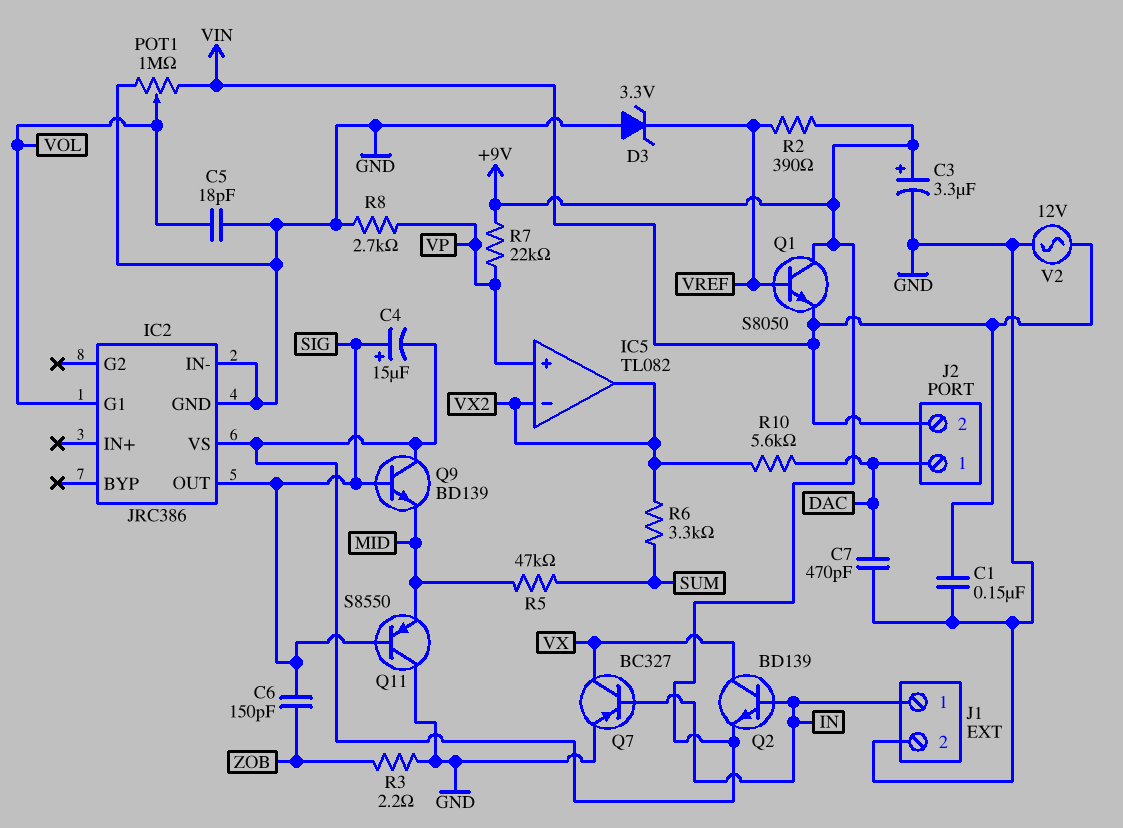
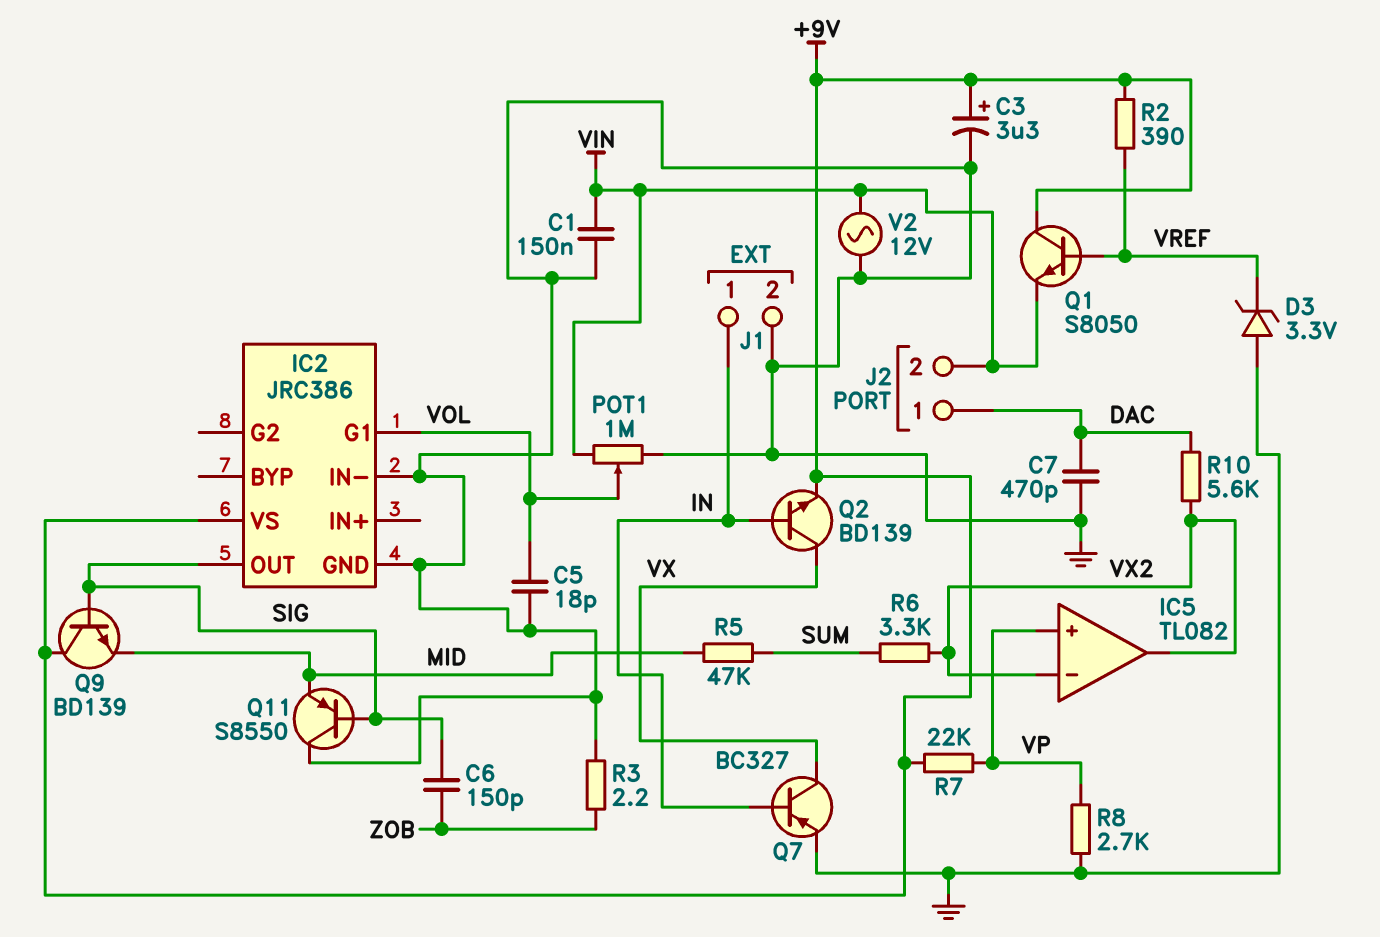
C4: 15uF (plus SIG, minus +9V) -> none

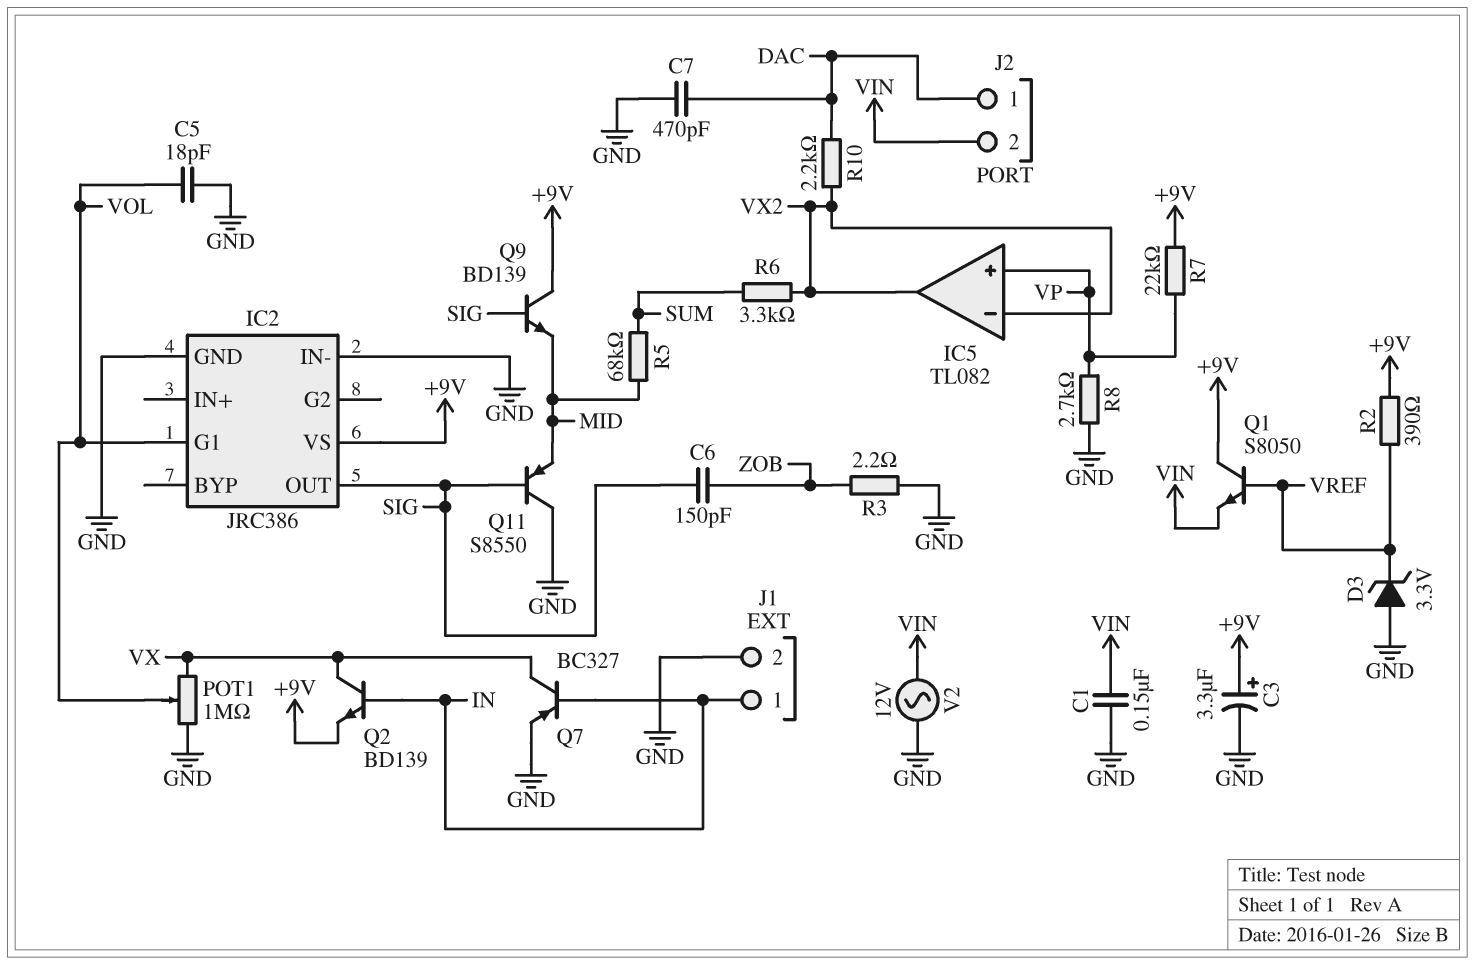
POT1: 1M (GND, VIN, wiper VOL) -> 1M (GND, VX, wiper VOL)
R5: 47k (MID, SUM) -> 68k (MID, SUM)
R10: 5.6k (DAC, VX2) -> 2.2k (DAC, VX2)

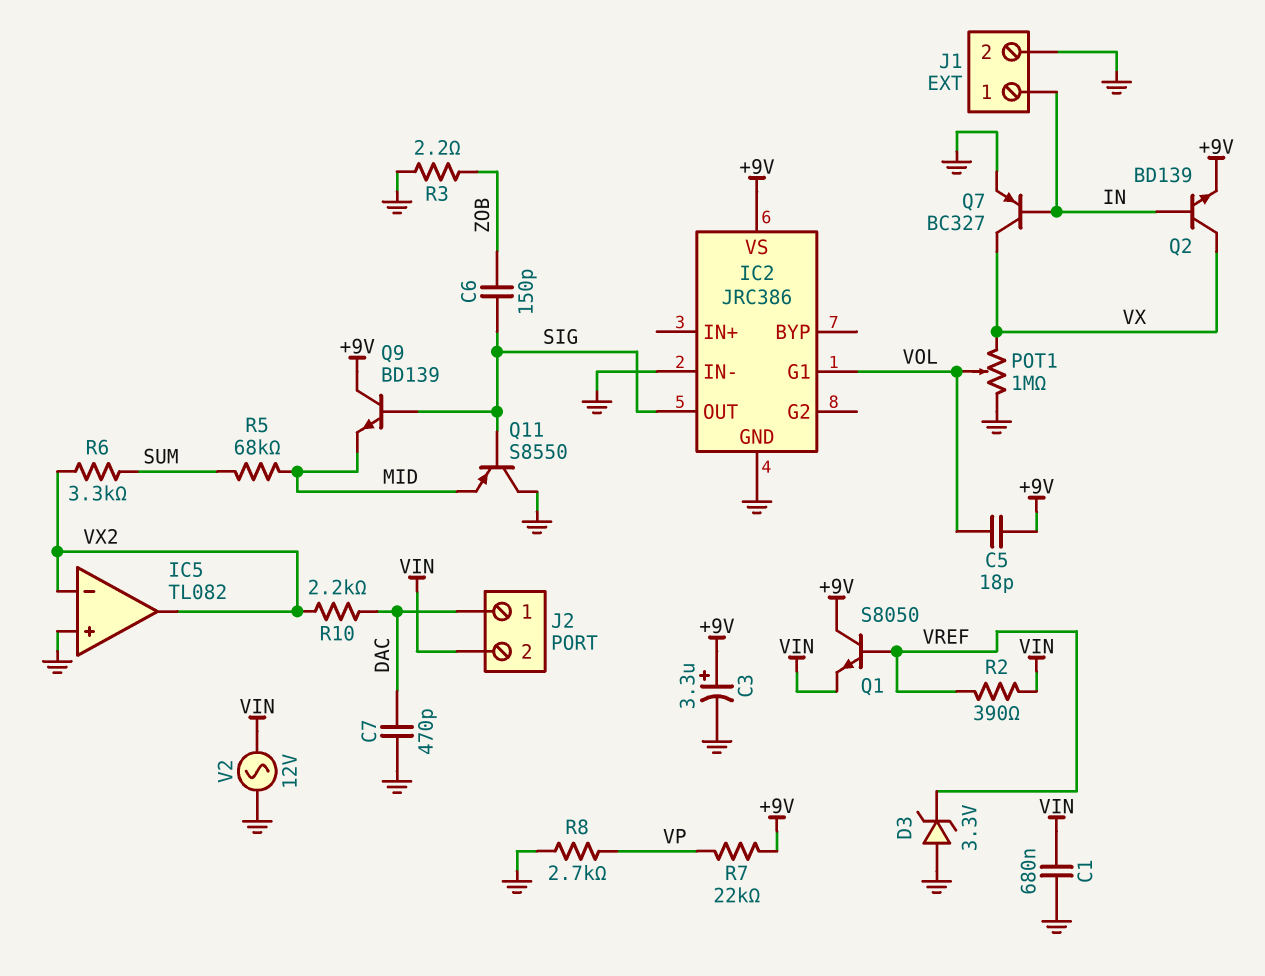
C1: 150nF (GND, VIN) -> 680nF (GND, VIN)
C5: 18pF (GND, VOL) -> 18pF (+9V, VOL)
IC5 pin in+: VP -> GND
R2: 390 (+9V, VREF) -> 390 (VIN, VREF)

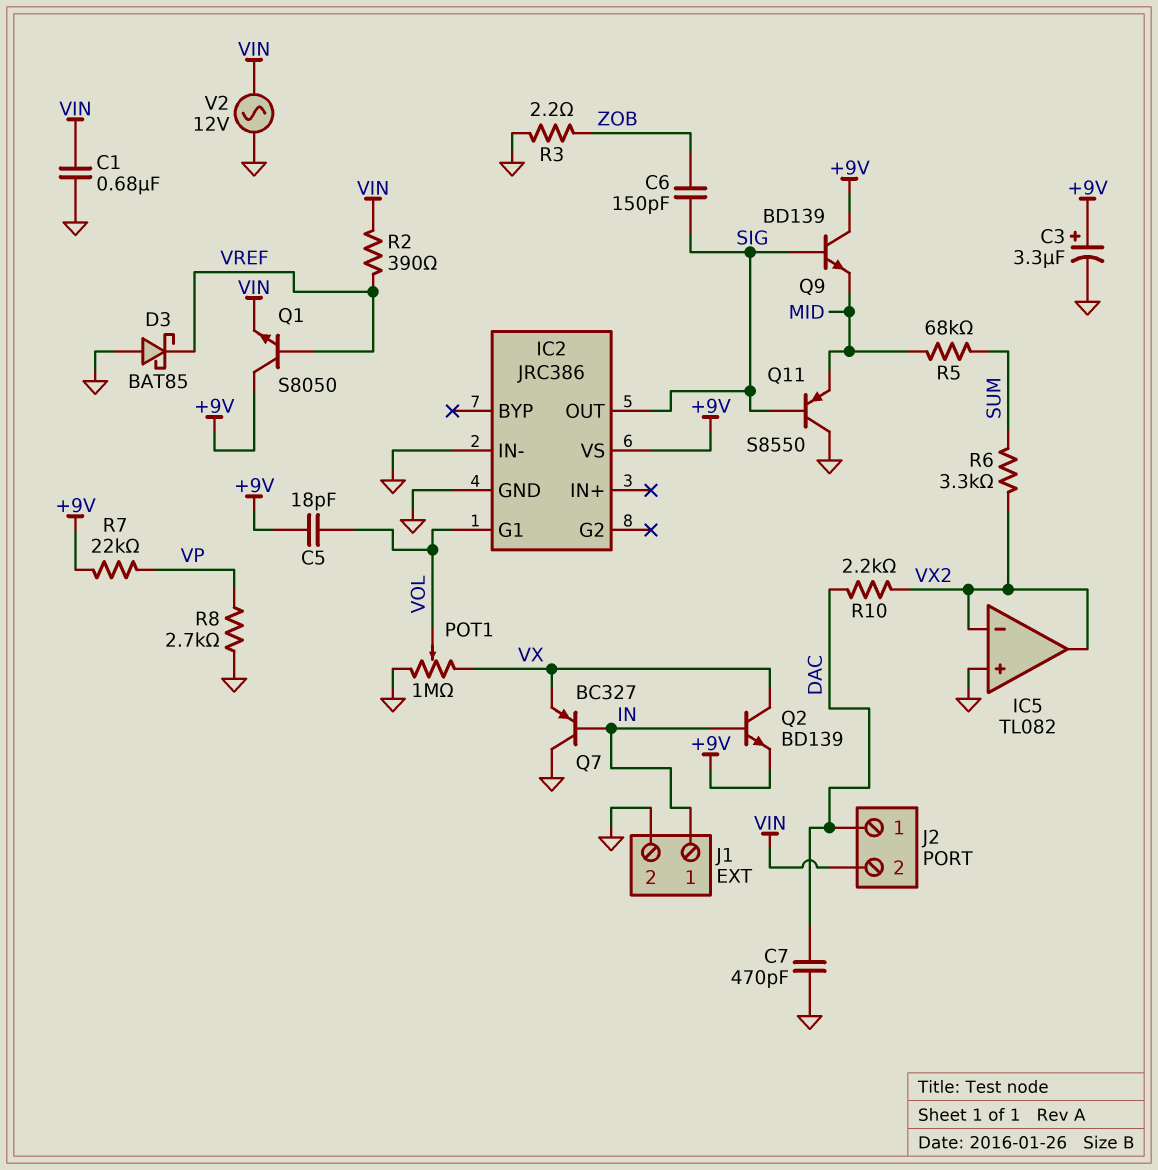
D3: zener 3.3V (A GND, K VREF) -> schottky BAT85 (A GND, K VREF)
Q7: PNP BC327 (B IN, C VX, E GND) -> PNP BC327 (B IN, C GND, E VX)

